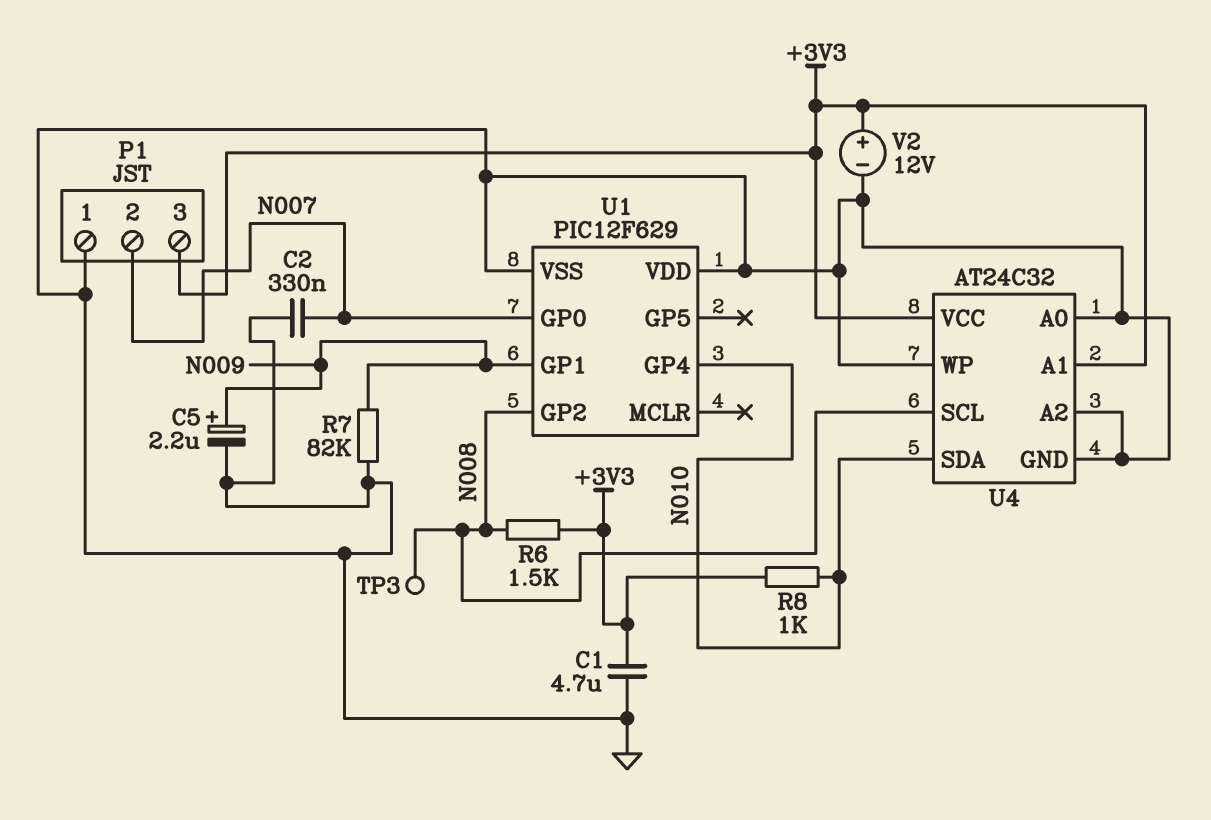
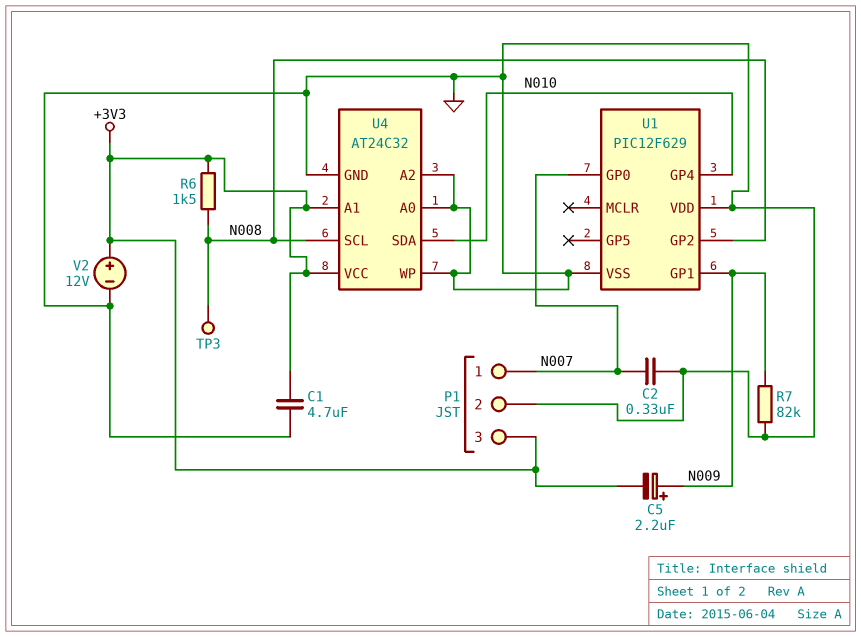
C5: 2.2uF (plus N009, minus GND) -> 2.2uF (plus N009, minus +3V3)
P1 pin 1: GND -> N007
P1 pin 2: N007 -> GND
R8: 1k (+3V3, N010) -> none

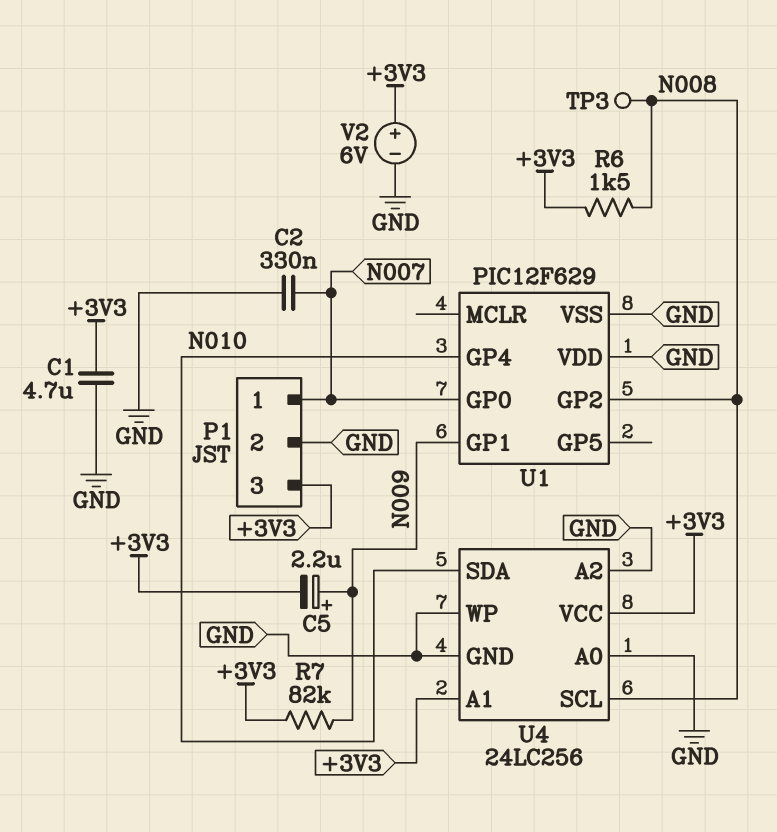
R7: 82k (GND, N009) -> 82k (+3V3, N009)
U4: AT24C32 -> 24LC256
V2: 12V (plus +3V3, minus GND) -> 6V (plus +3V3, minus GND)

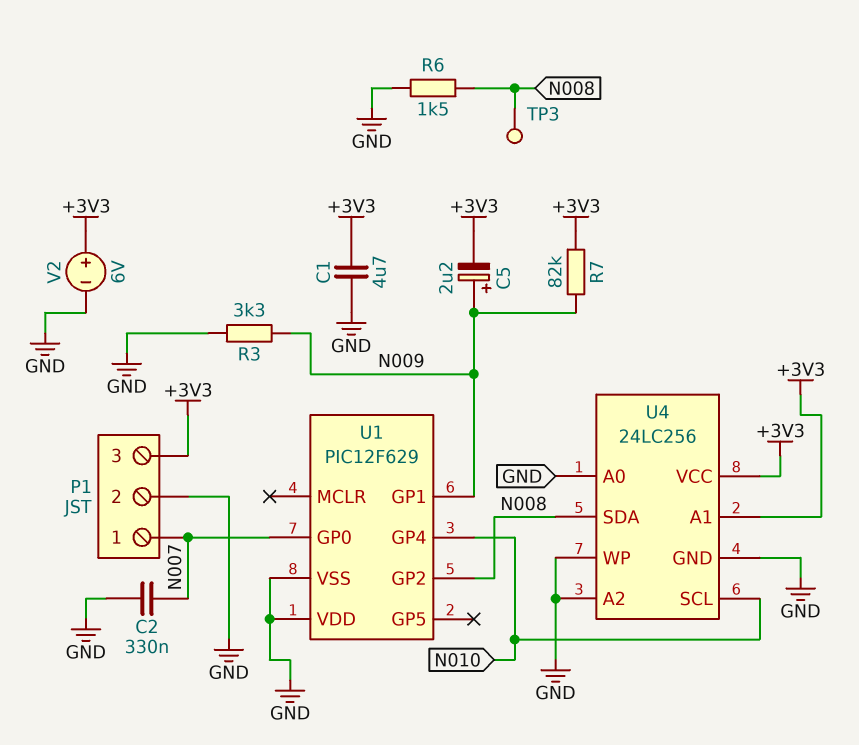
R3: none -> 3.3k (GND, N009)
R6: 1.5k (+3V3, N008) -> 1.5k (GND, N008)
U4 pin SCL: N008 -> N010
U4 pin SDA: N010 -> N008

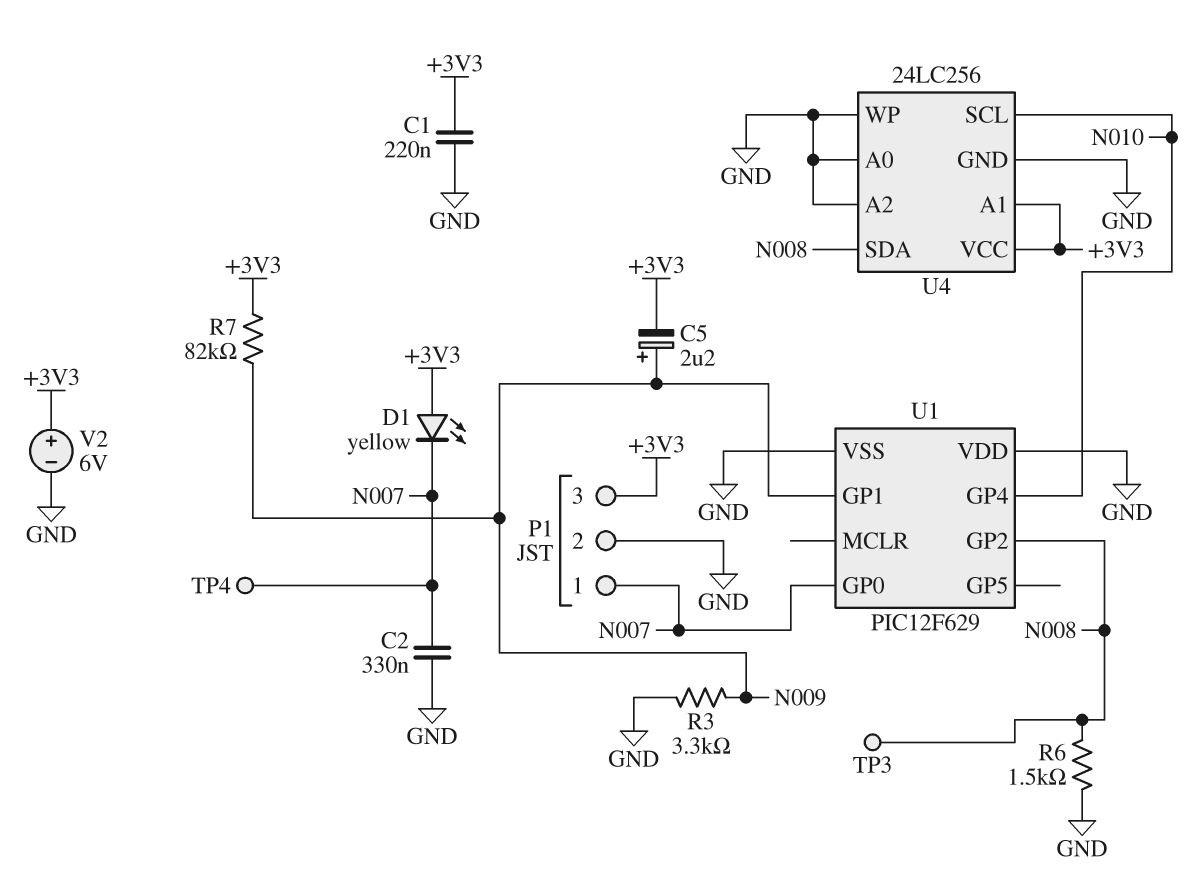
C1: 4.7uF (+3V3, GND) -> 220nF (+3V3, GND)
D1: none -> LED yellow (A +3V3, K N007)
TP4: none -> test point (N007)

